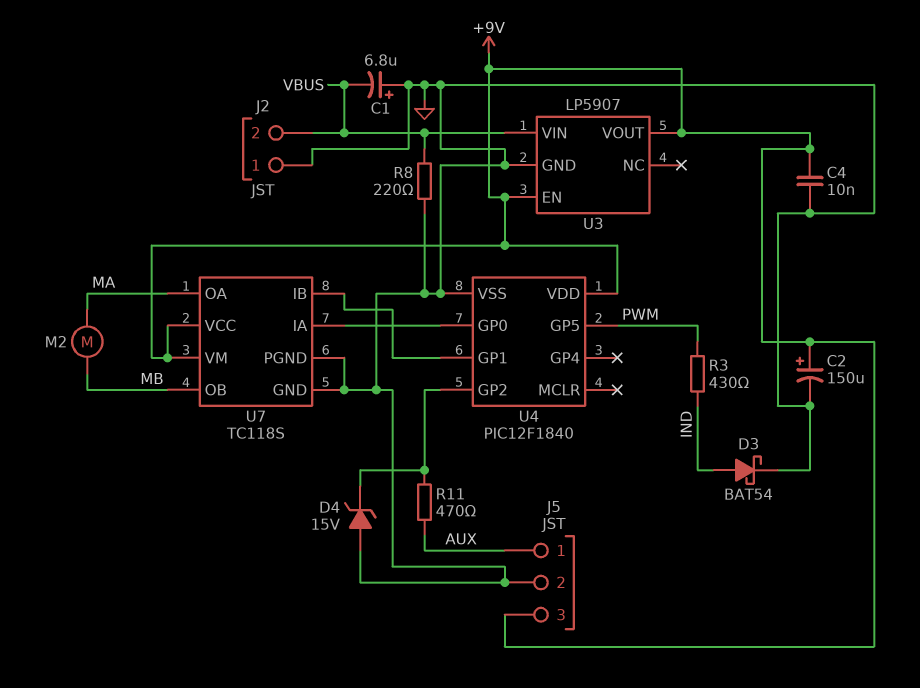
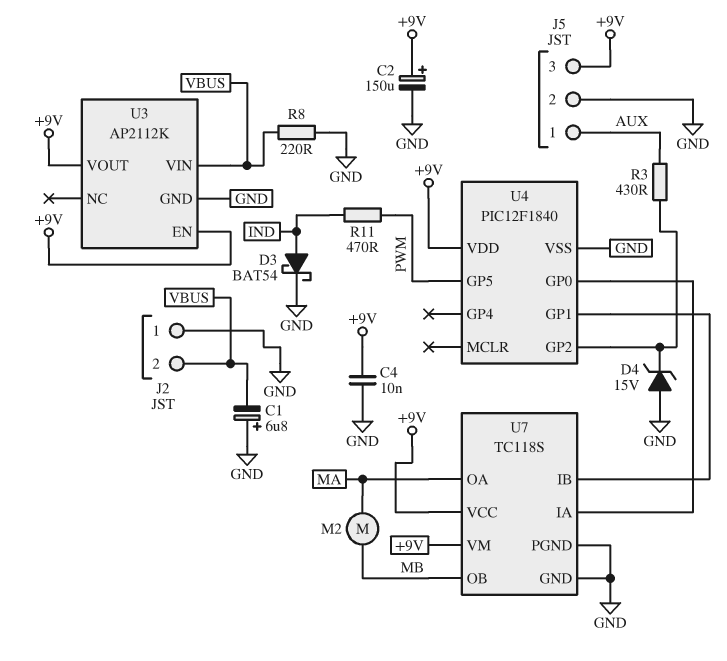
R3: 430 (IND, PWM) -> 430 (AUX, U4/GP2)
R11: 470 (AUX, U4/GP2) -> 470 (IND, PWM)
U3: LP5907 -> AP2112K

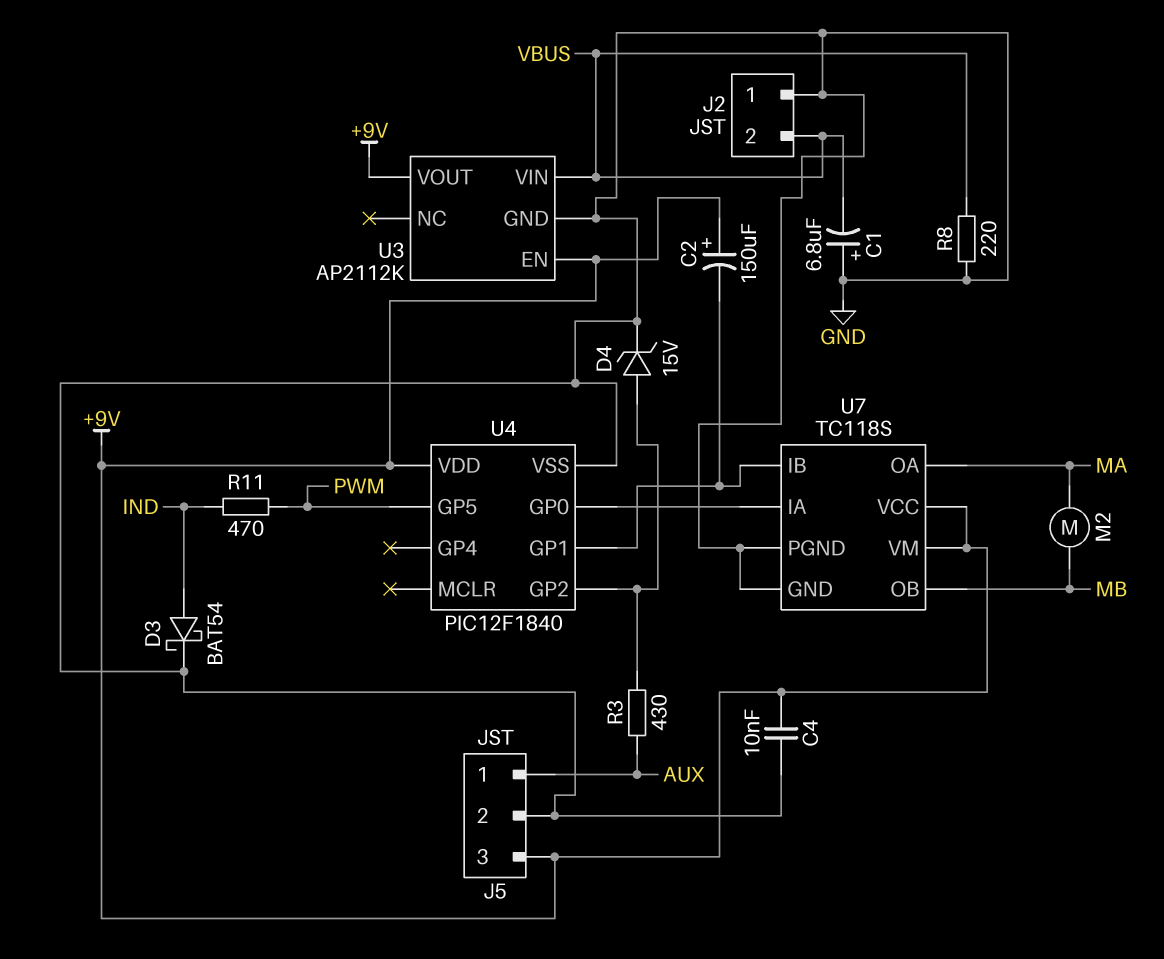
C2: 150uF (plus +9V, minus GND) -> 150uF (plus +9V, minus U4/GP1)
D4: zener 15V (A GND, K U4/GP2) -> zener 15V (A U4/GP2, K GND)

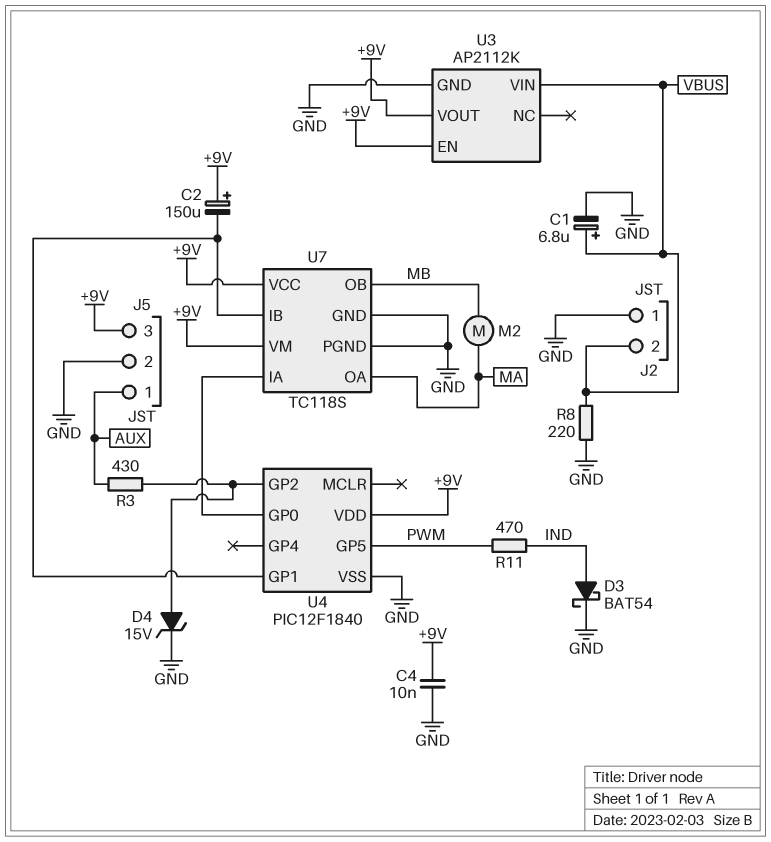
C1: 6.8uF (plus GND, minus VBUS) -> 6.8uF (plus VBUS, minus GND)

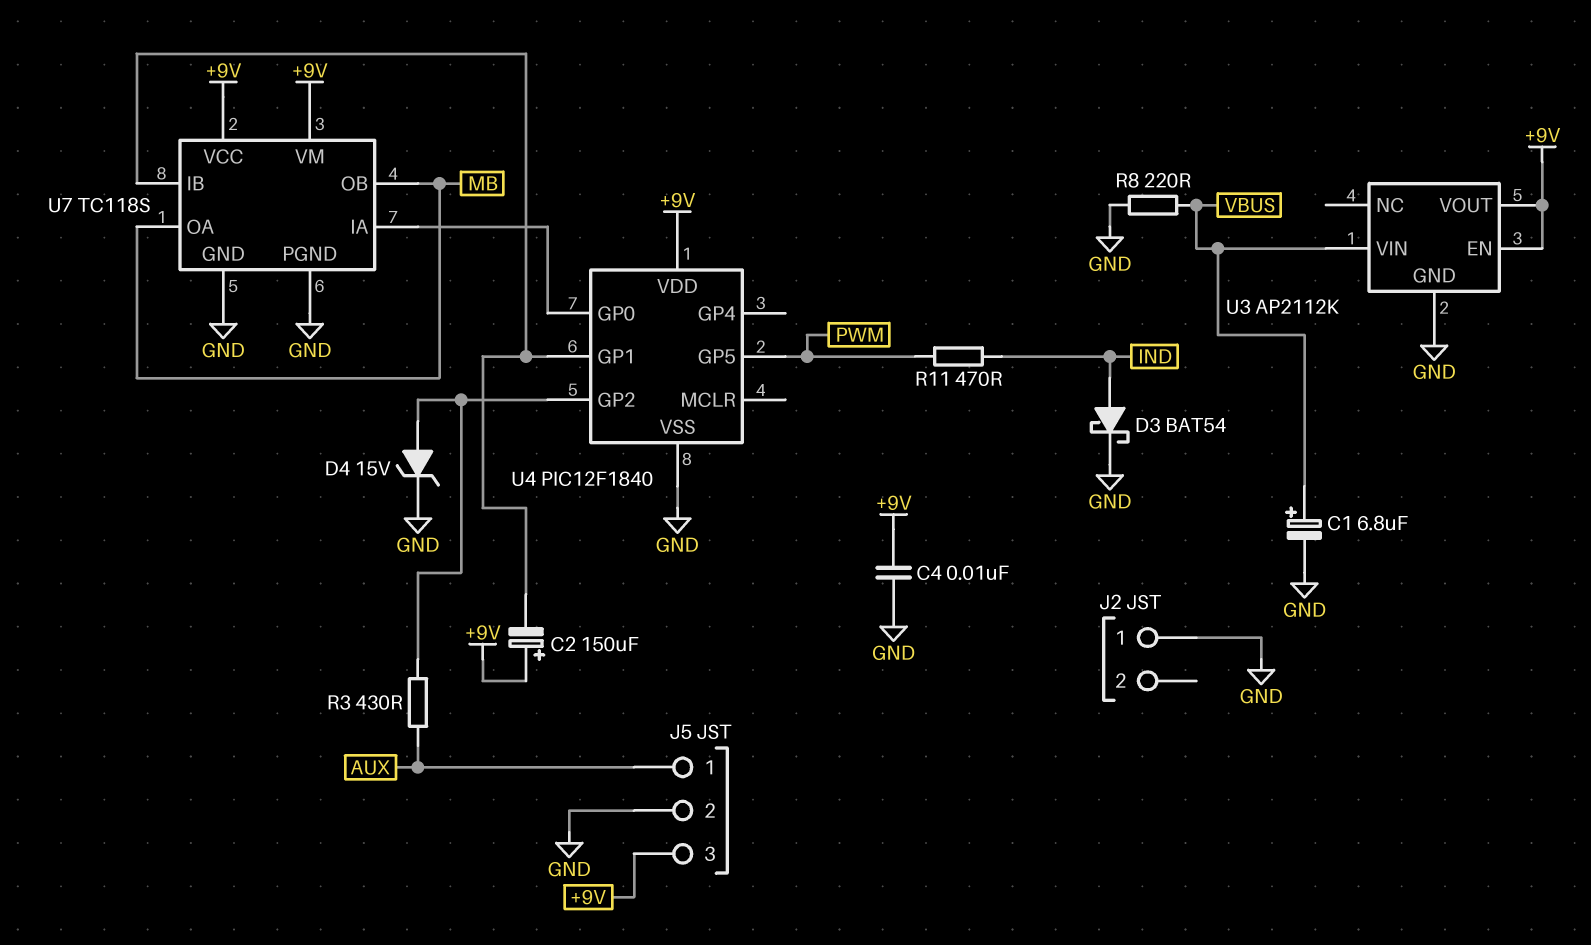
J2 pin 2: VBUS -> none
M2: motor (MA, MB) -> none
U7 pin OA: MA -> MB

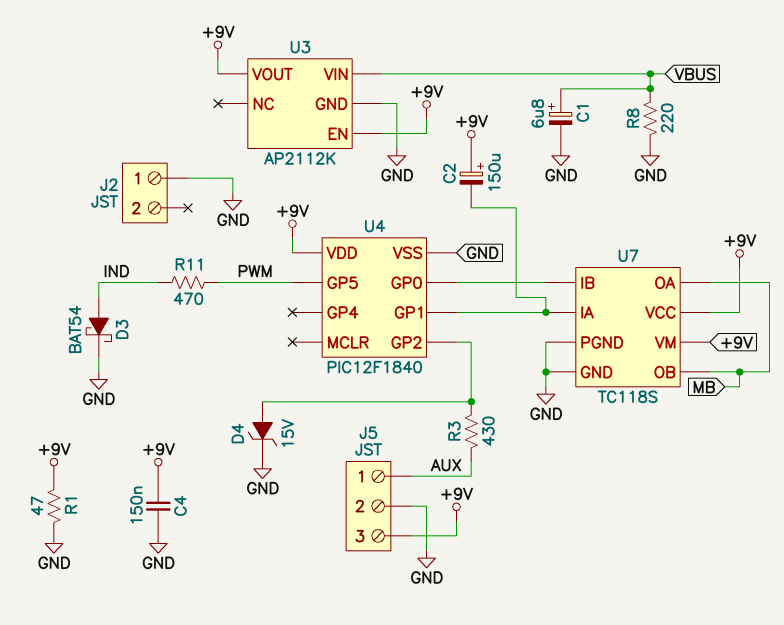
C4: 10nF (+9V, GND) -> 150nF (+9V, GND)
R1: none -> 47 (+9V, GND)
U7 pin IA: U4/GP0 -> U4/GP1
U7 pin IB: U4/GP1 -> U4/GP0

